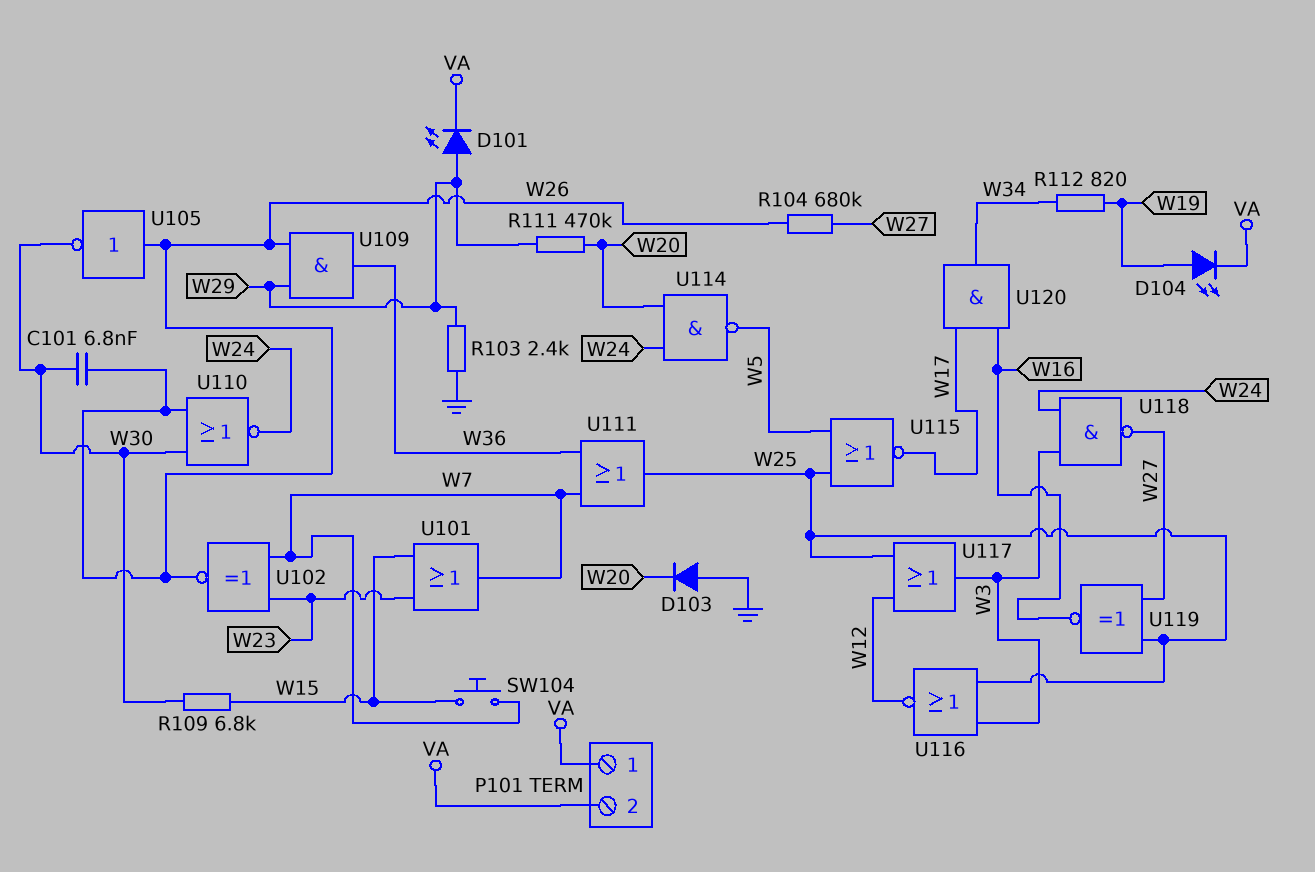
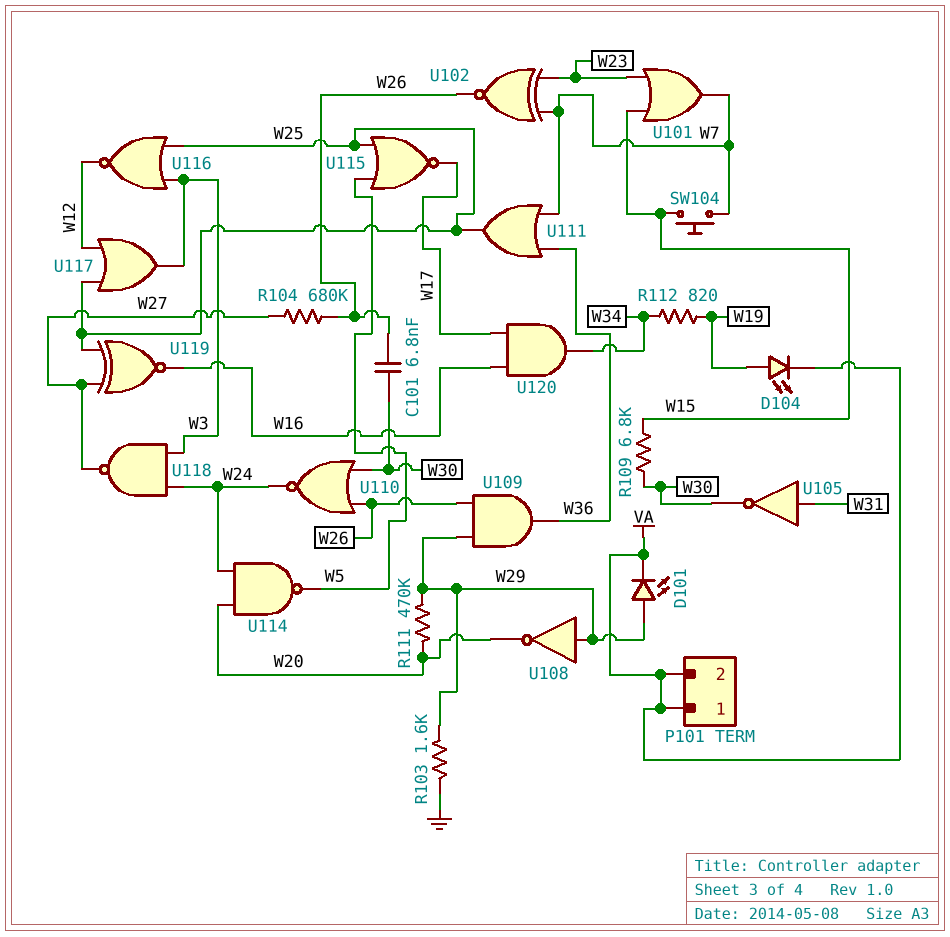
D103: diode (A GND, K W20) -> none
R103: 2.4k (GND, W29) -> 1.6k (GND, W29)
U105: NOT (in W26, out W30) -> NOT (in W31, out W30)
U108: none -> NOT (in W29, out W20)

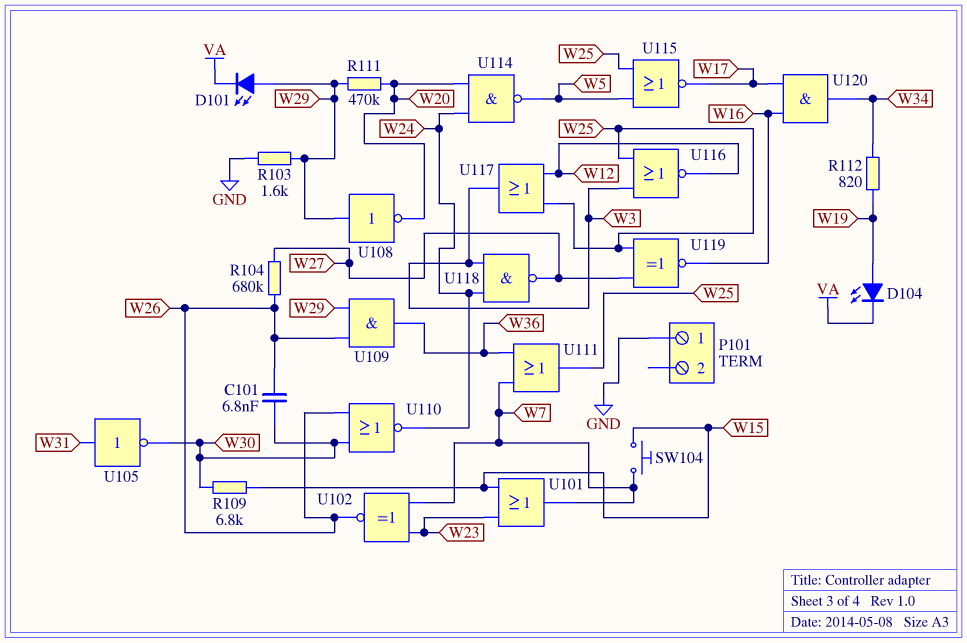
P101 pin 1: VA -> GND
P101 pin 2: VA -> none

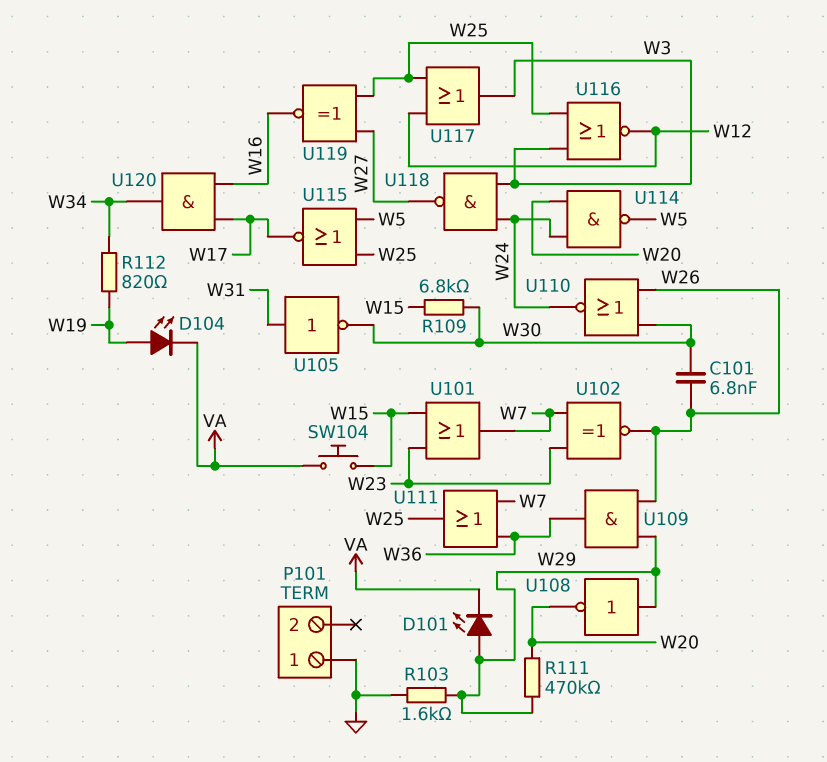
R104: 680k (W26, W27) -> none
SW104: button (W7, W15) -> button (VA, W15)

